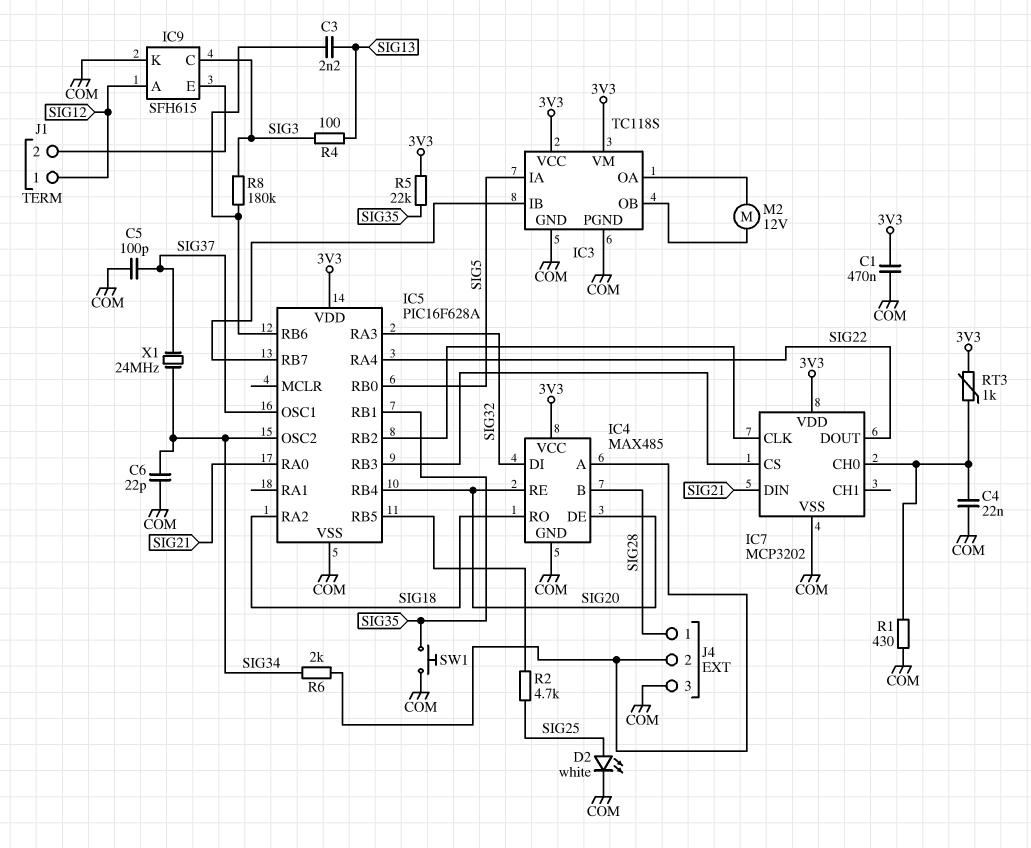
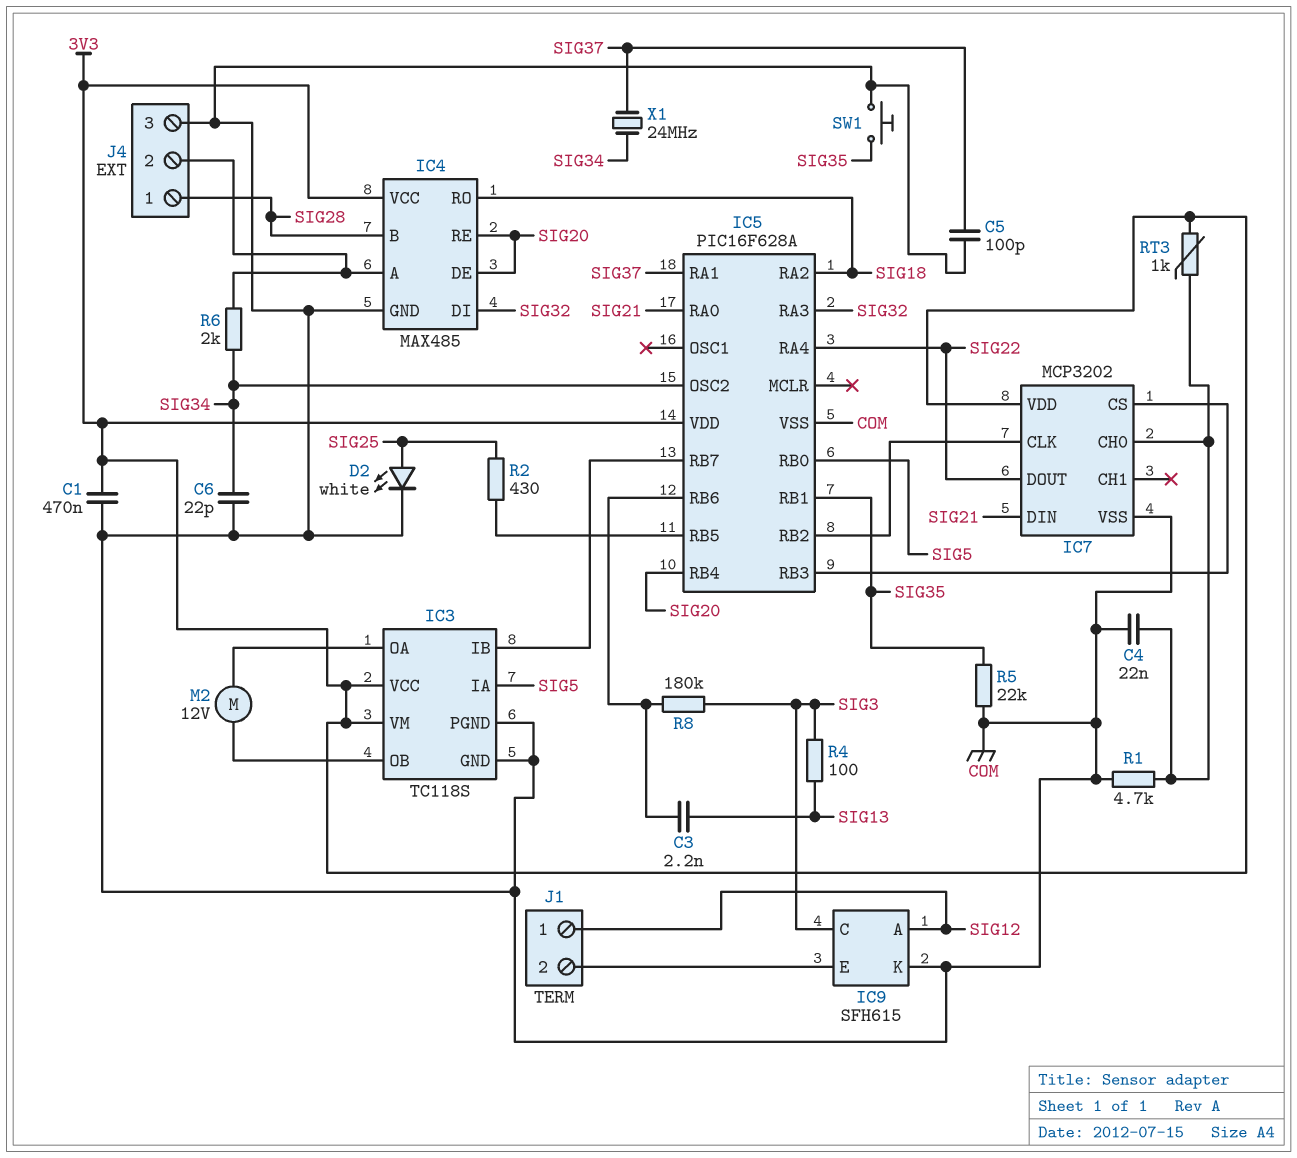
IC5 pin OSC1: SIG37 -> none
IC5 pin RA1: none -> SIG37
R1: 430 (COM, IC7/CH0) -> 4.7k (COM, IC7/CH0)
R2: 4.7k (IC5/RB5, SIG25) -> 430 (IC5/RB5, SIG25)
R5: 22k (3V3, SIG35) -> 22k (COM, SIG35)

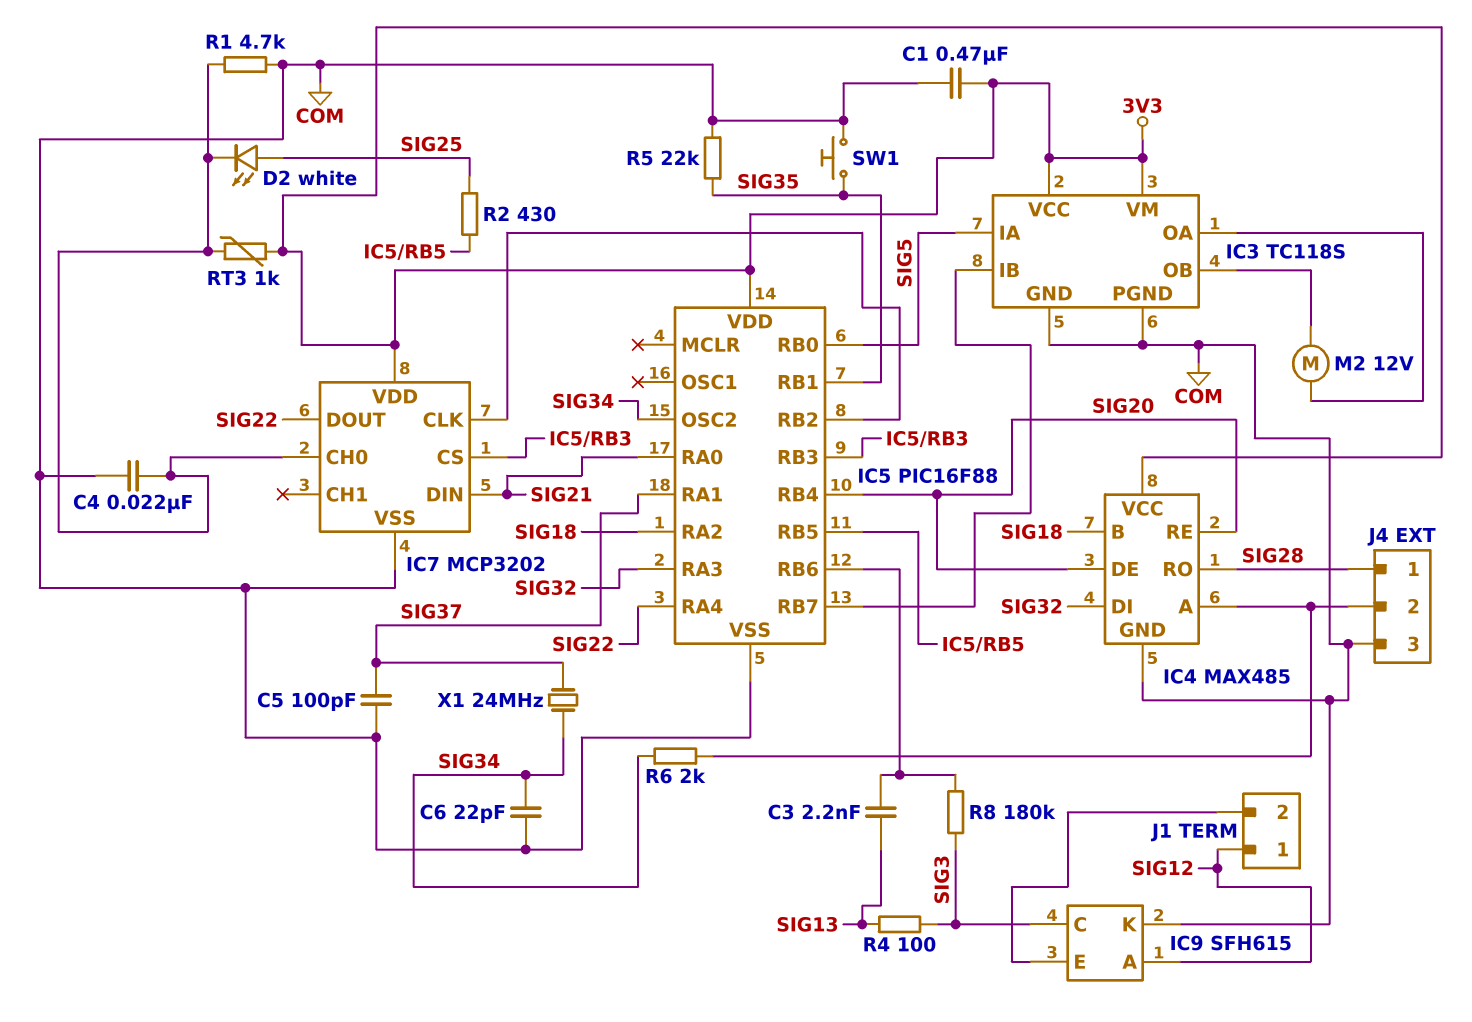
D2: LED white (A SIG25, K COM) -> LED white (A SIG25, K IC7/CH0)
IC4 pin B: SIG28 -> SIG18
IC4 pin RO: SIG18 -> SIG28
IC5: PIC16F628A -> PIC16F88

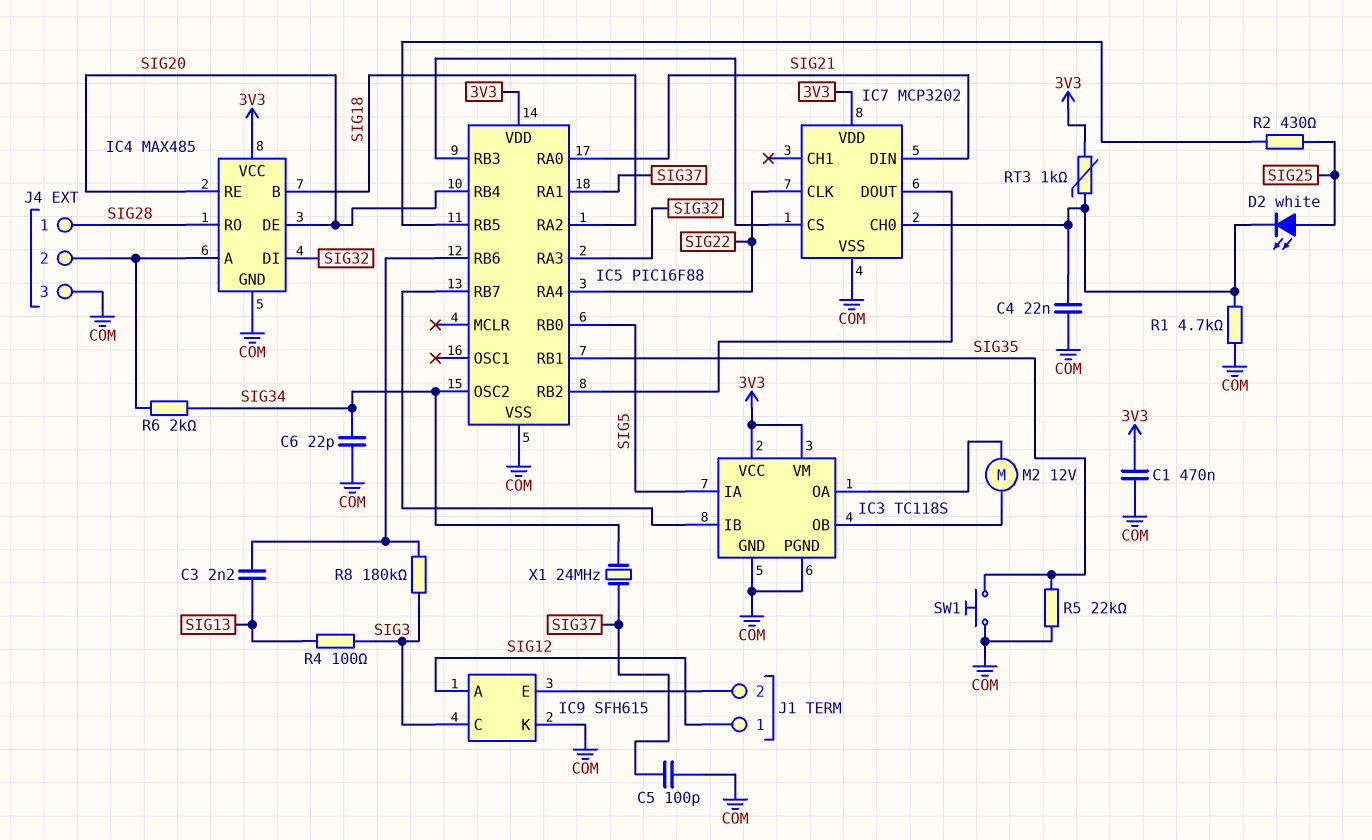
IC7 pin CLK: IC5/RB2 -> SIG22
IC7 pin DOUT: SIG22 -> IC5/RB2

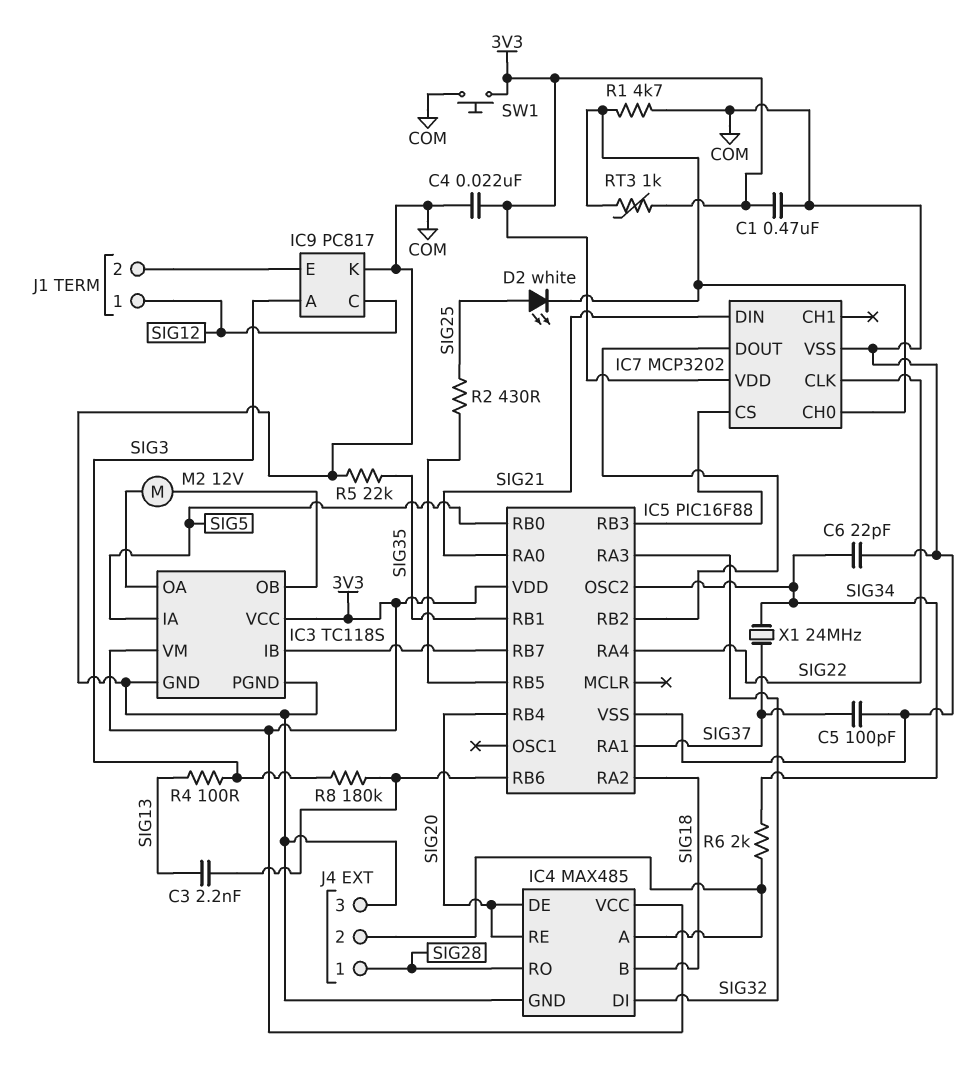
C4: 22nF (COM, IC7/CH0) -> 22nF (3V3, COM)
IC9: SFH615 -> PC817
IC9 pin A: SIG12 -> SIG3
IC9 pin C: SIG3 -> SIG12
SW1: button (COM, SIG35) -> button (3V3, COM)

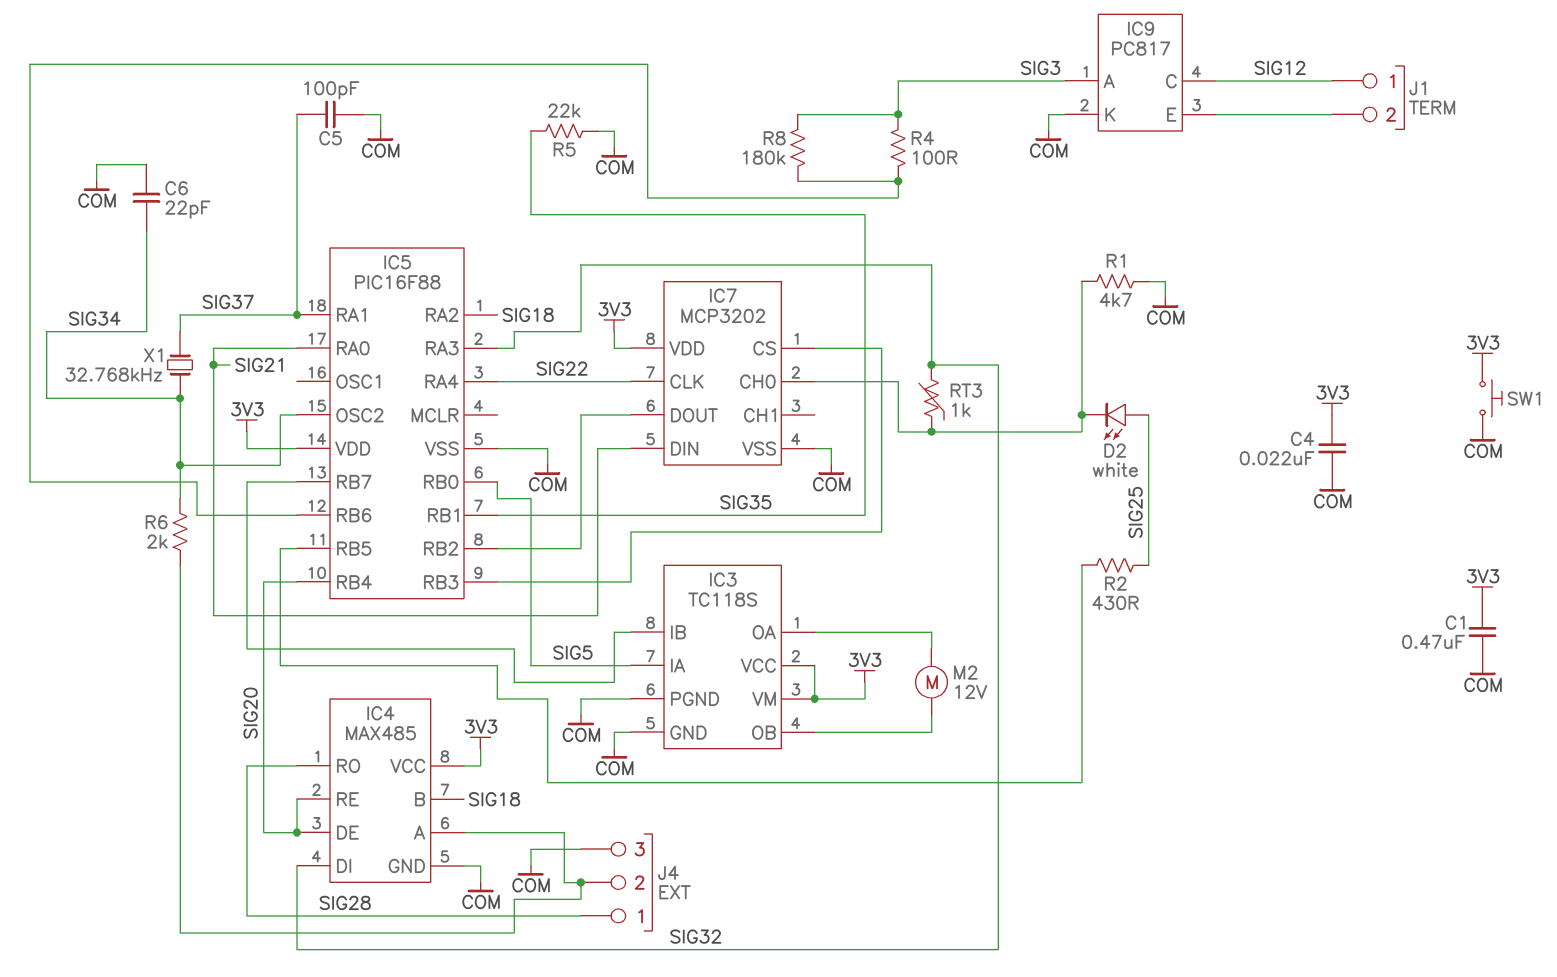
C3: 2.2nF (IC5/RB6, SIG13) -> none
R4: 100 (SIG3, SIG13) -> 100 (IC5/RB6, SIG3)
RT3: 1k (3V3, IC7/CH0) -> 1k (IC7/CH0, SIG32)
X1: 24MHz (SIG34, SIG37) -> 32.768kHz (SIG34, SIG37)

